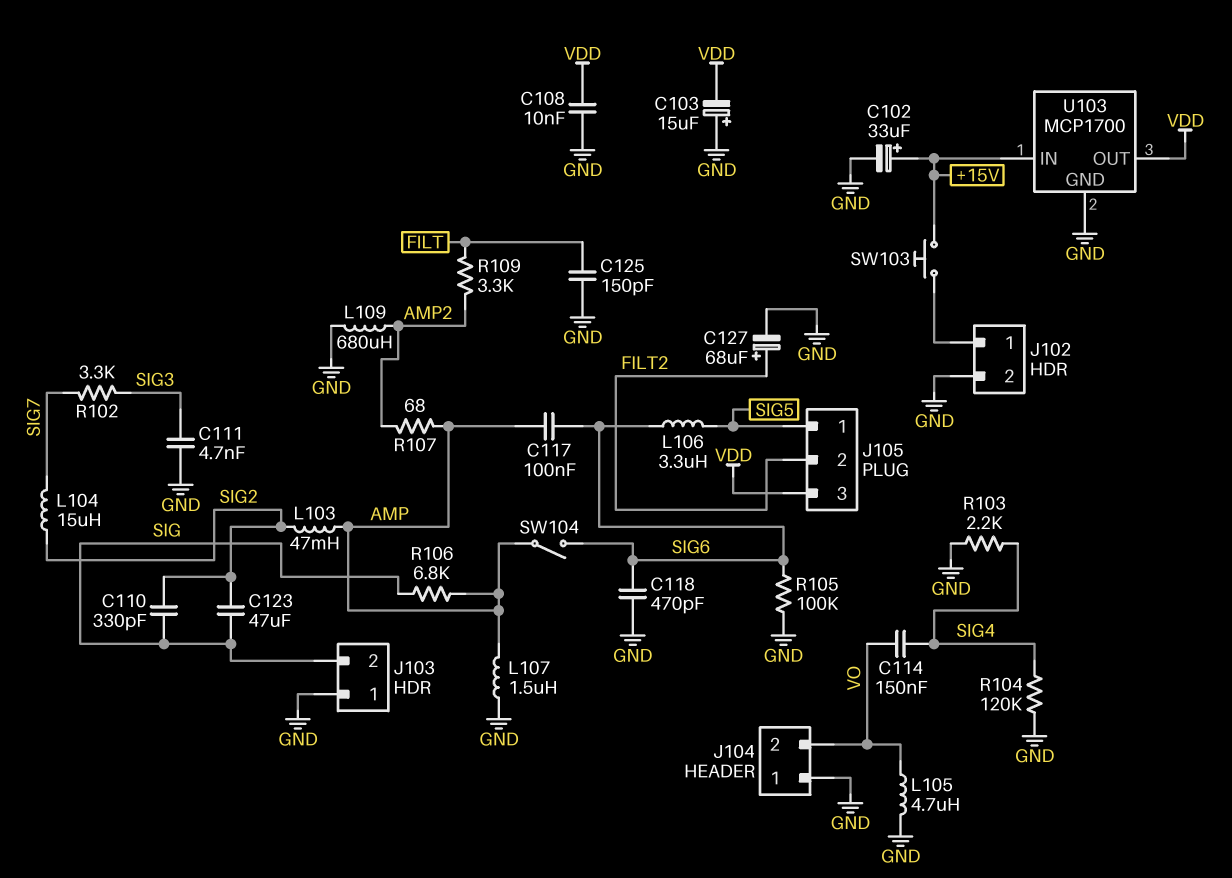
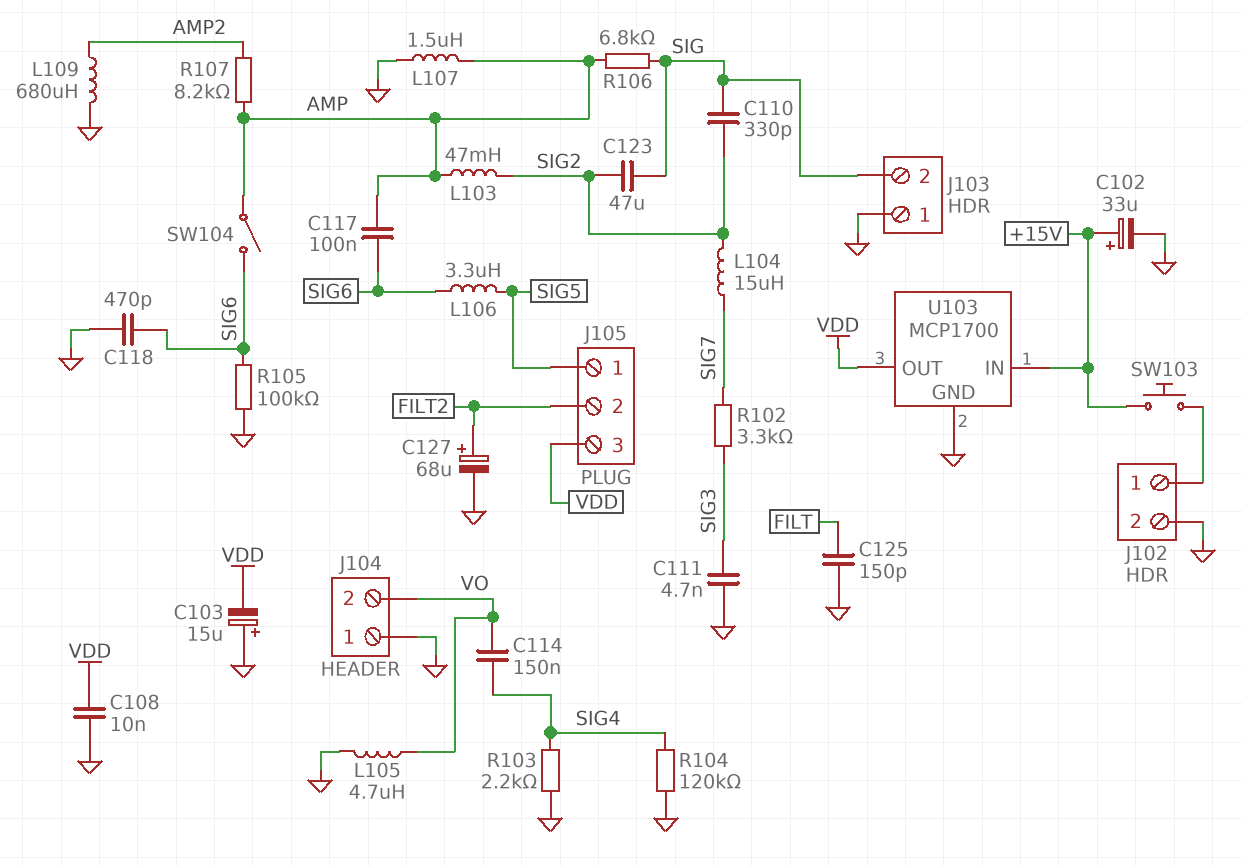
R107: 68 (AMP, AMP2) -> 8.2k (AMP, AMP2)
R109: 3.3k (AMP2, FILT) -> none

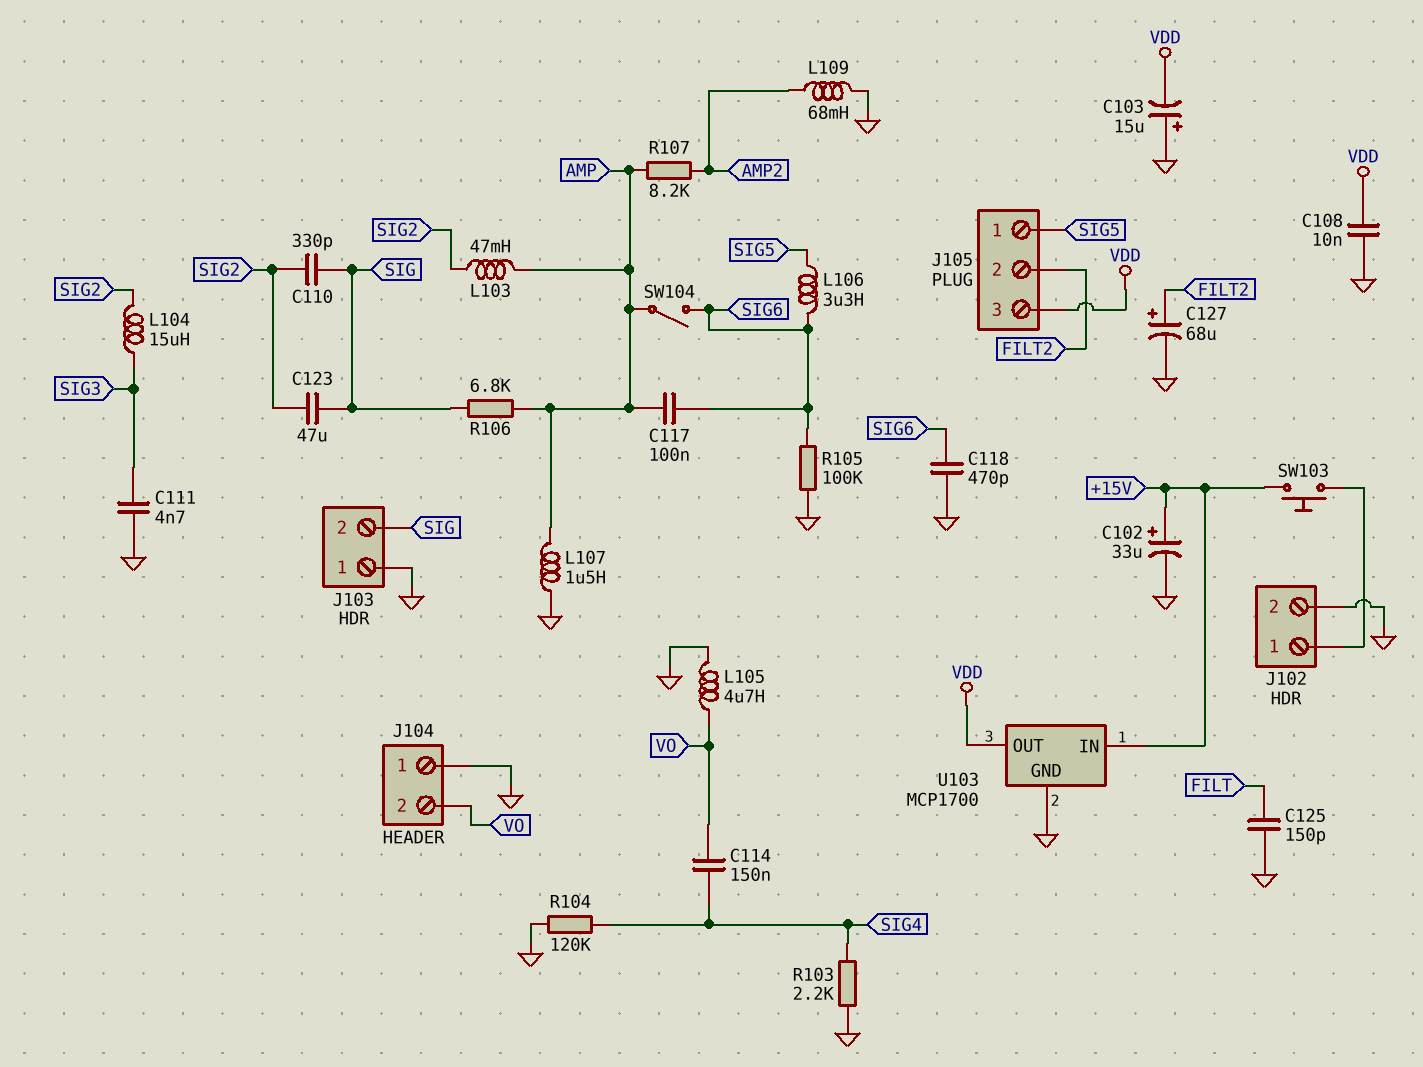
L104: 15uH (SIG2, SIG7) -> 15uH (SIG2, SIG3)
L109: 680uH (AMP2, GND) -> 68mH (AMP2, GND)
R102: 3.3k (SIG3, SIG7) -> none

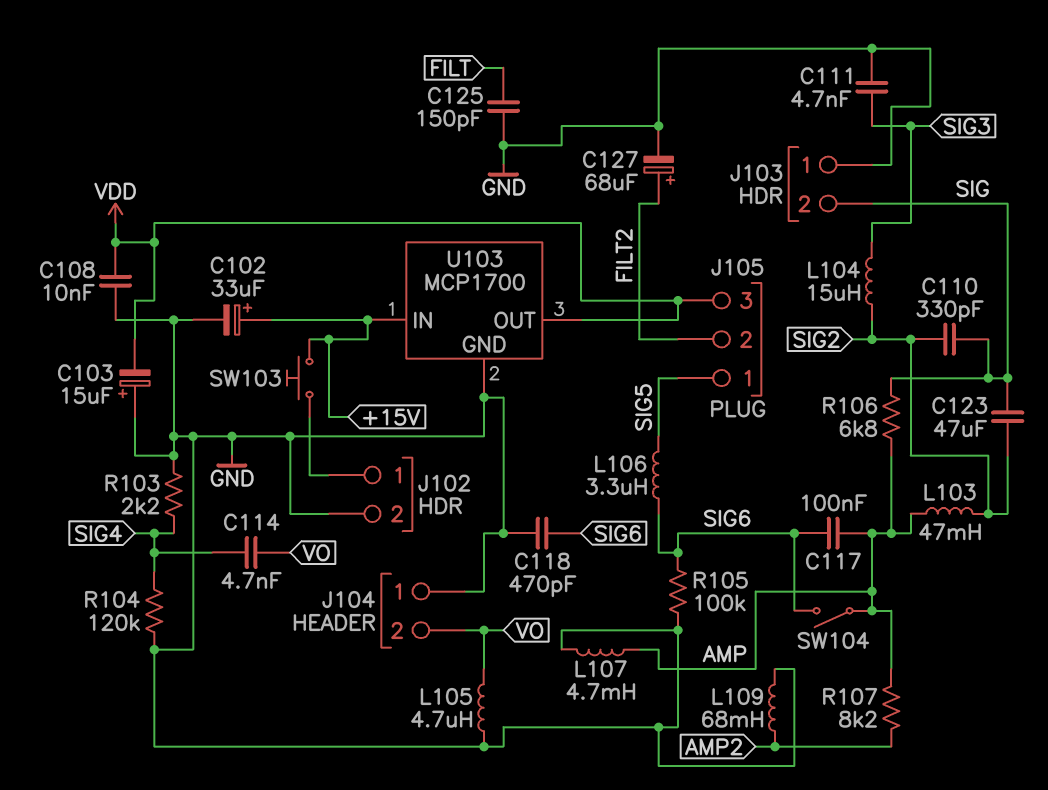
C114: 150nF (SIG4, VO) -> 4.7nF (SIG4, VO)
L107: 1.5uH (AMP, GND) -> 4.7mH (AMP, GND)

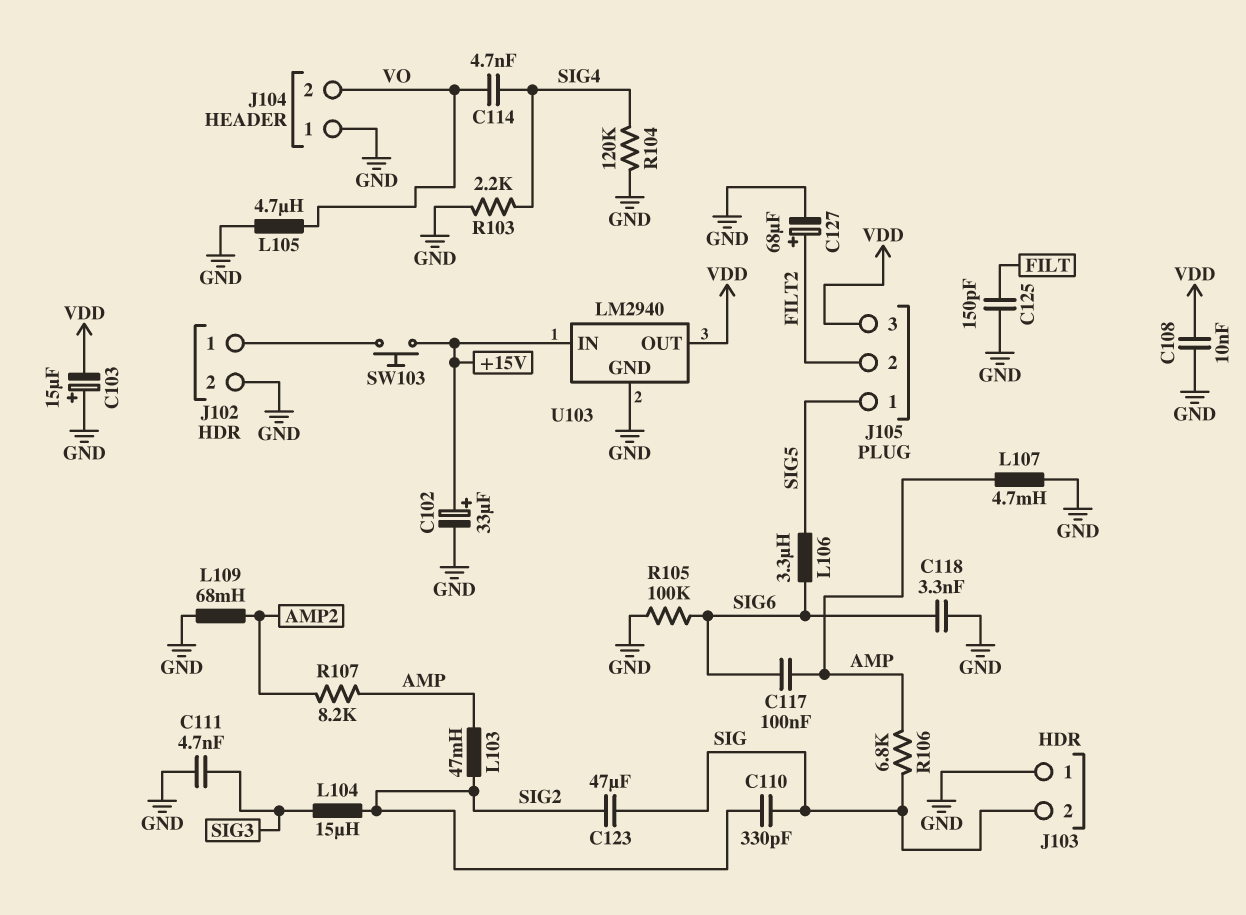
C118: 470pF (GND, SIG6) -> 3.3nF (GND, SIG6)
SW104: switch (AMP, SIG6) -> none
U103: MCP1700 -> LM2940

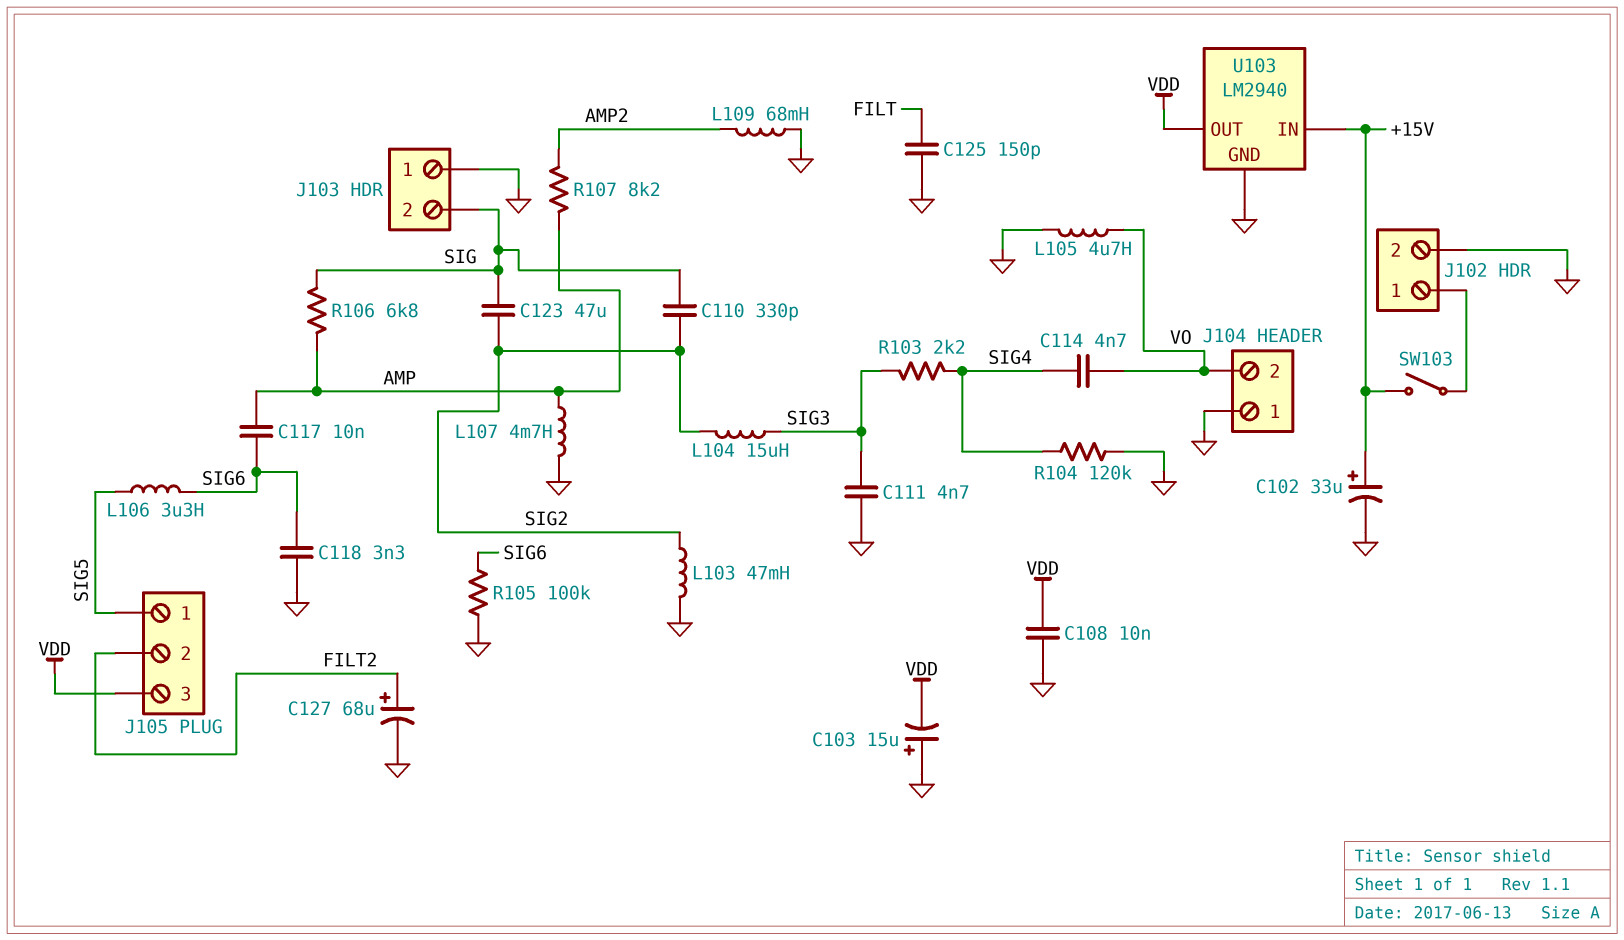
C117: 100nF (AMP, SIG6) -> 10nF (AMP, SIG6)
L103: 47mH (AMP, SIG2) -> 47mH (GND, SIG2)
R103: 2.2k (GND, SIG4) -> 2.2k (SIG3, SIG4)
SW103: button (+15V, J102/1) -> switch (+15V, J102/1)

